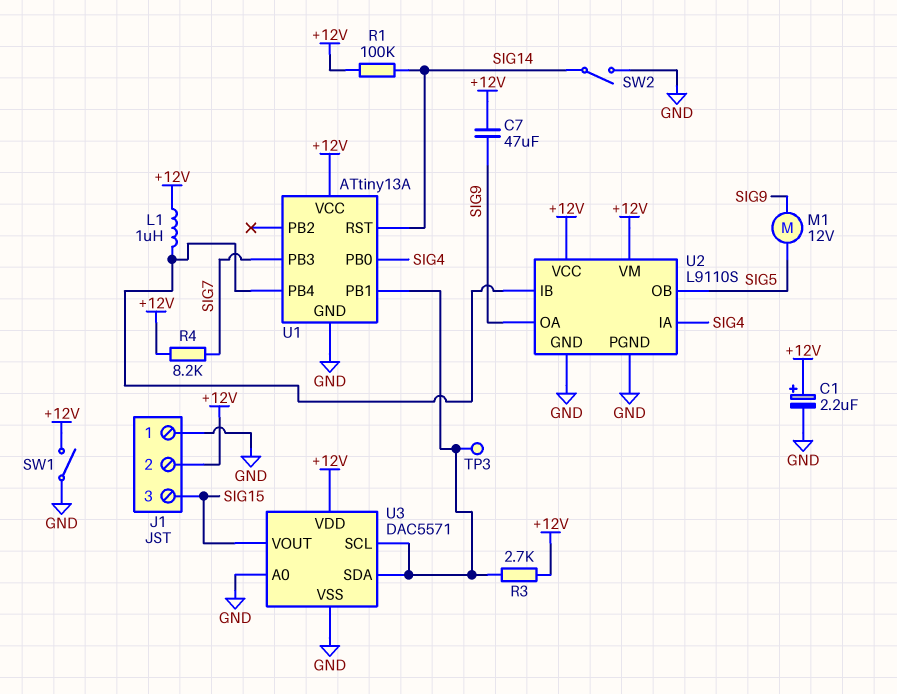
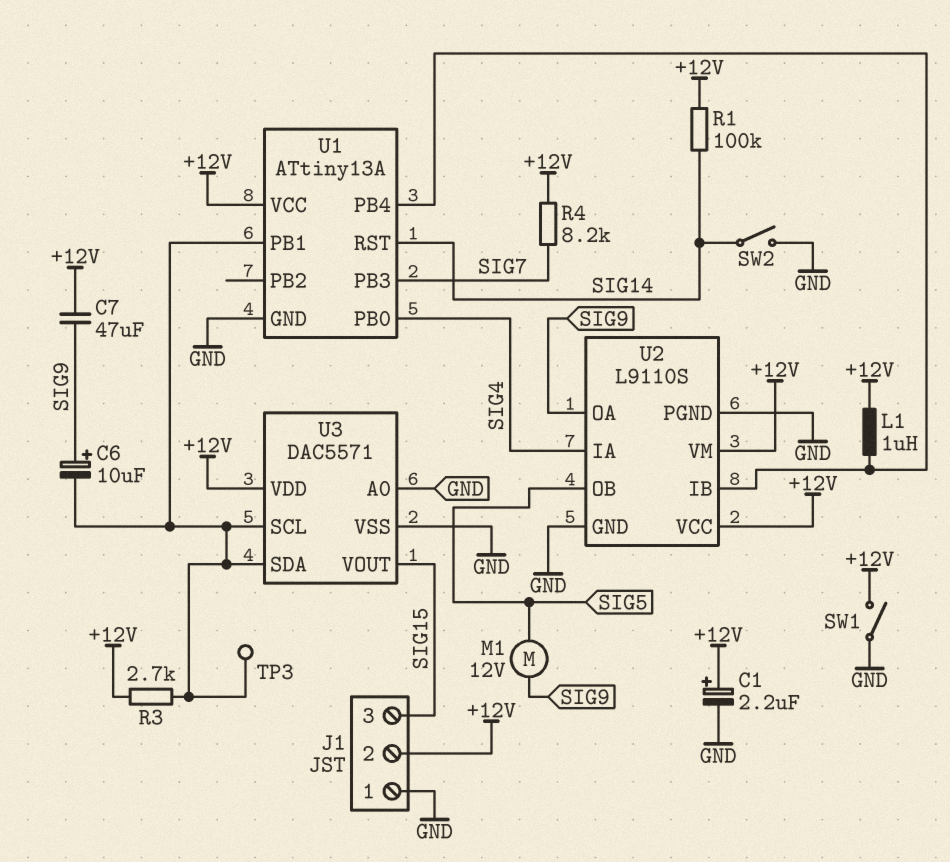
C6: none -> 10uF (plus SIG9, minus U1/PB1)

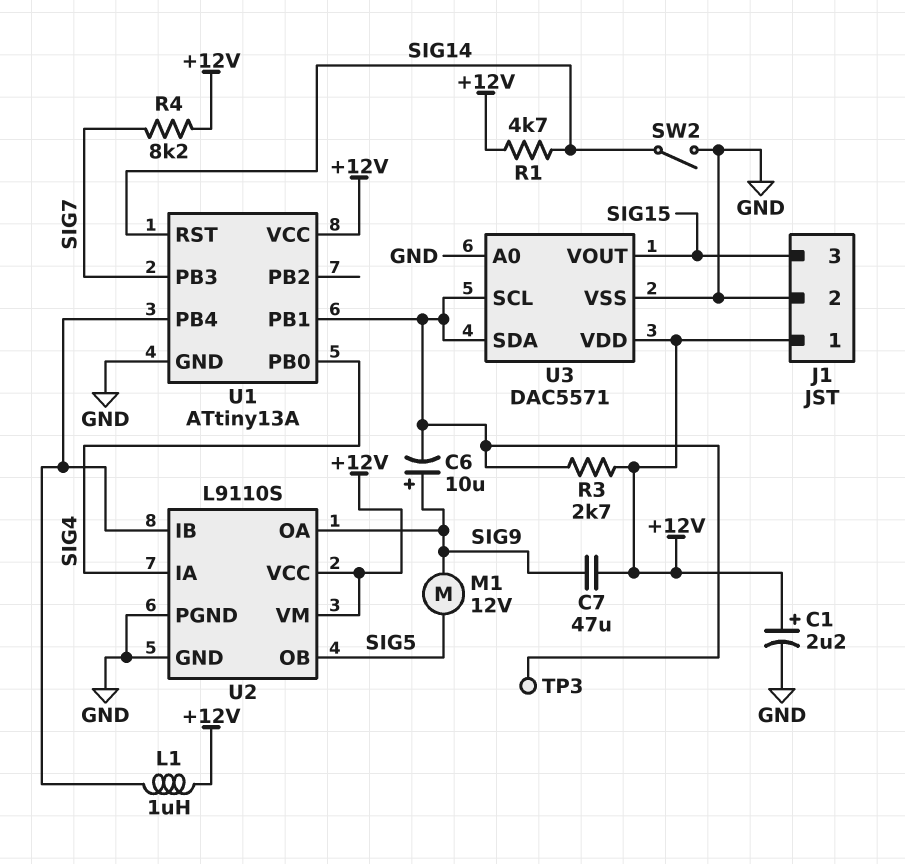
J1 pin 1: GND -> +12V
J1 pin 2: +12V -> GND
R1: 100k (+12V, SIG14) -> 4.7k (+12V, SIG14)
SW1: switch (+12V, GND) -> none

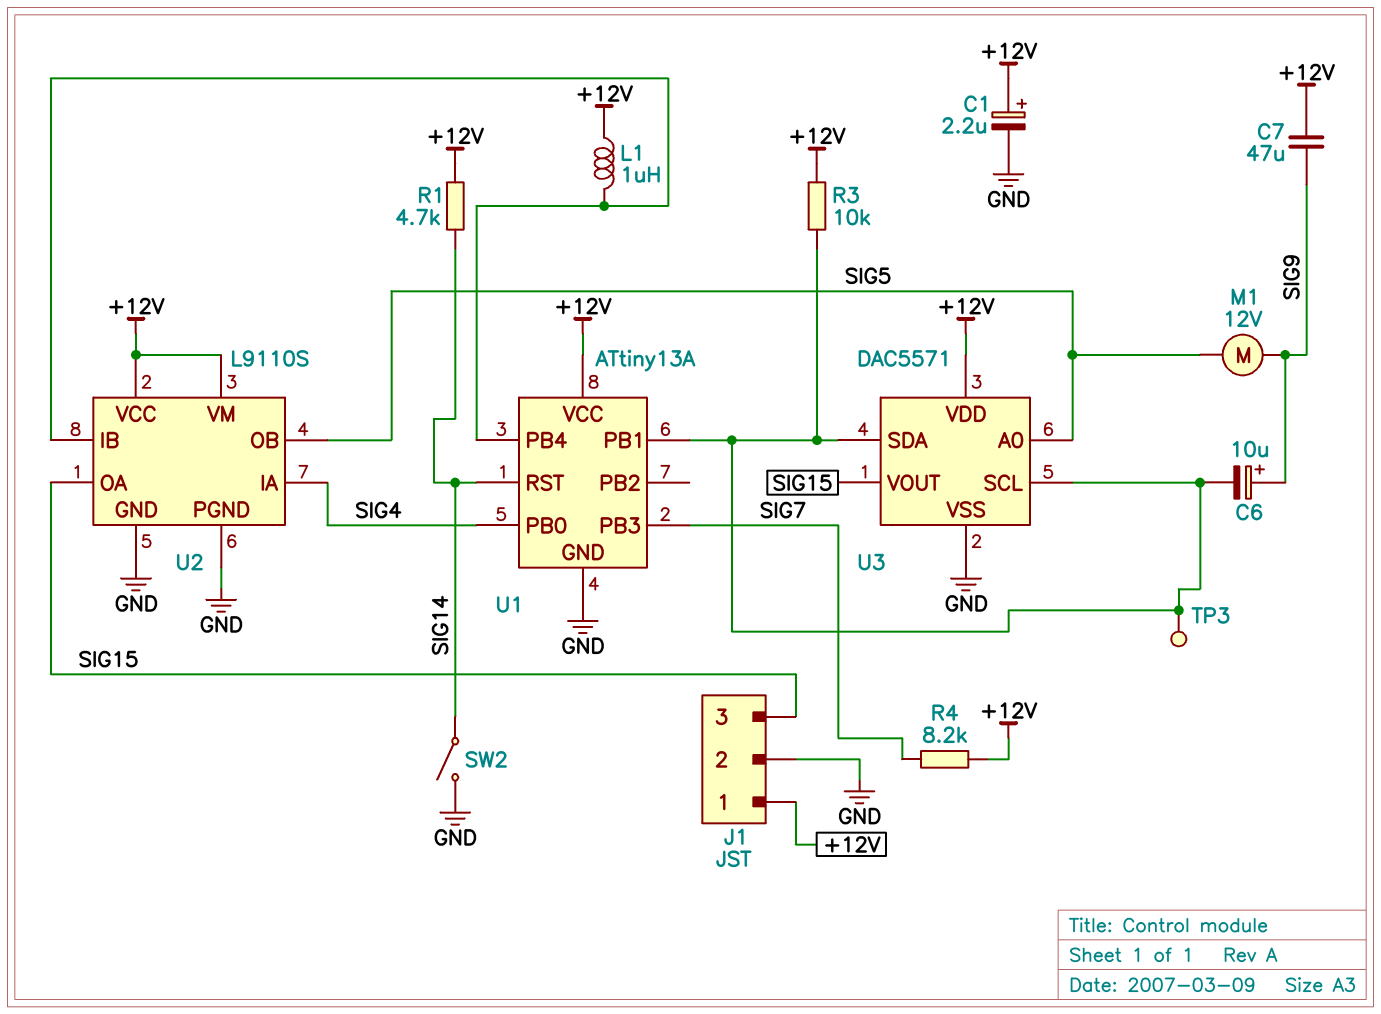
R3: 2.7k (+12V, U1/PB1) -> 10k (+12V, U1/PB1)
U2 pin OA: SIG9 -> SIG15
U3 pin A0: GND -> SIG5

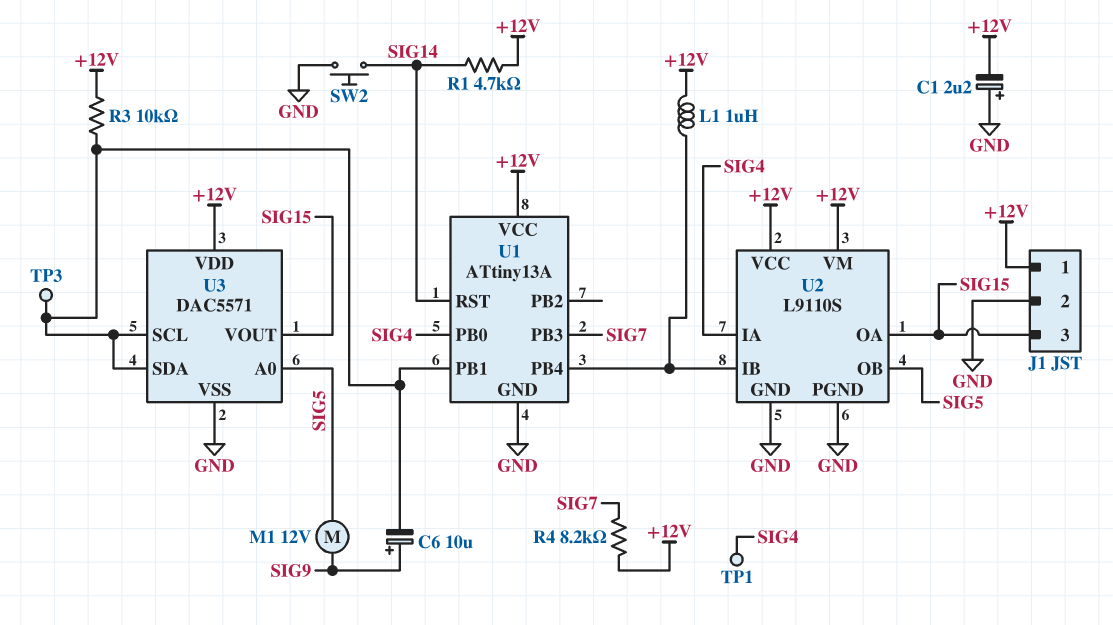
C1: 2.2uF (plus +12V, minus GND) -> 2.2uF (plus GND, minus +12V)
C7: 47uF (+12V, SIG9) -> none
SW2: switch (GND, SIG14) -> button (GND, SIG14)
TP1: none -> test point (SIG4)

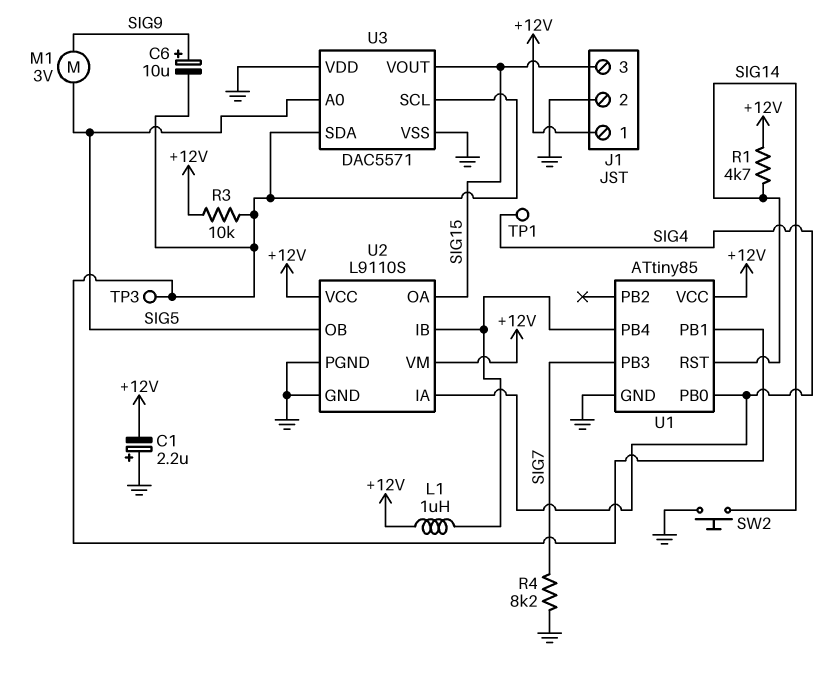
M1: motor 12V (SIG5, SIG9) -> motor 3V (SIG5, SIG9)
R4: 8.2k (+12V, SIG7) -> 8.2k (GND, SIG7)
U1: ATtiny13A -> ATtiny85
U3 pin VDD: +12V -> GND

